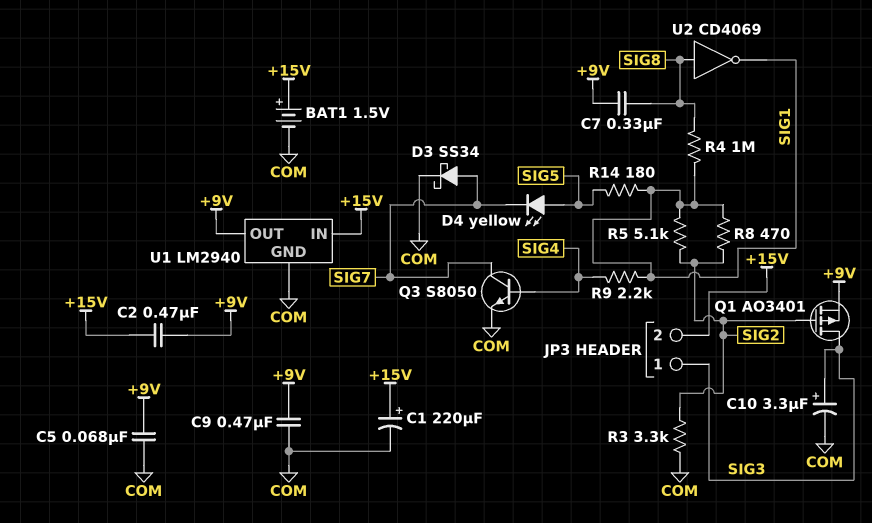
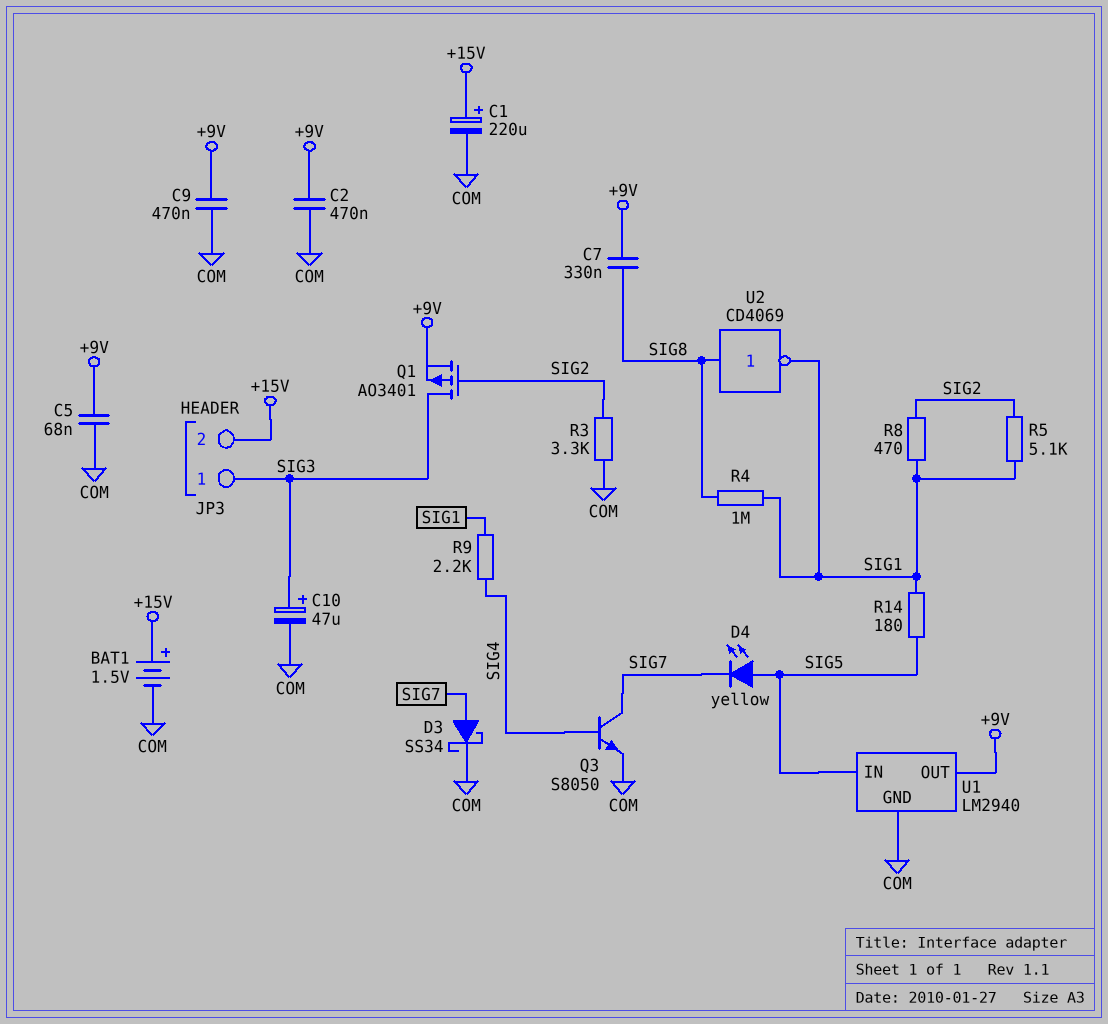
C2: 470nF (+9V, +15V) -> 470nF (+9V, COM)
C10: 3.3uF (plus SIG3, minus COM) -> 47uF (plus SIG3, minus COM)
U1 pin IN: +15V -> SIG5

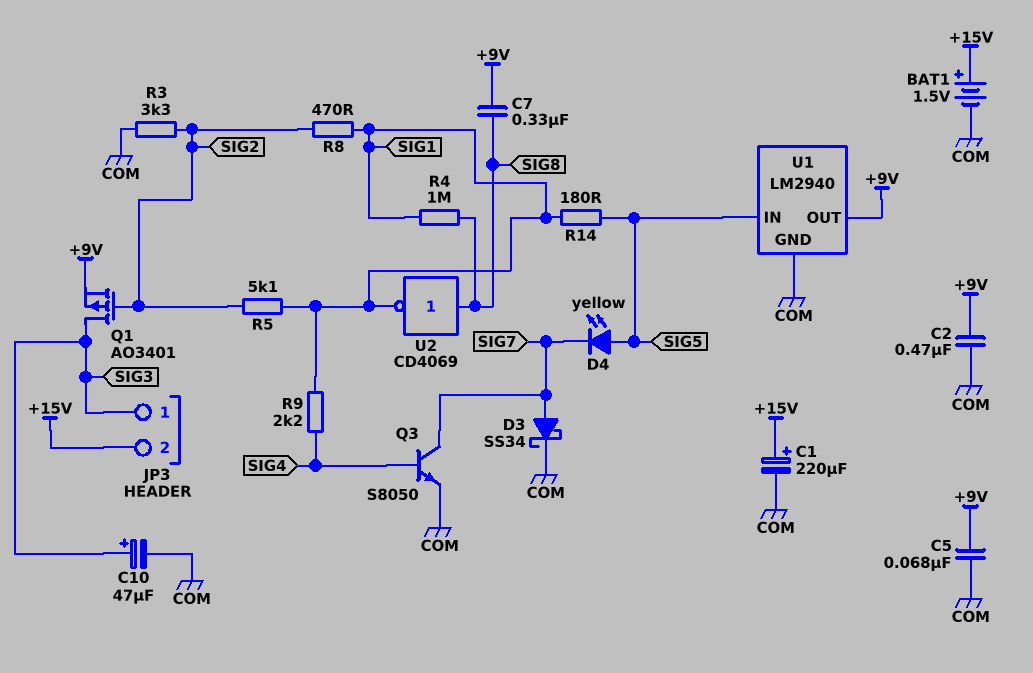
C9: 470nF (+9V, COM) -> none

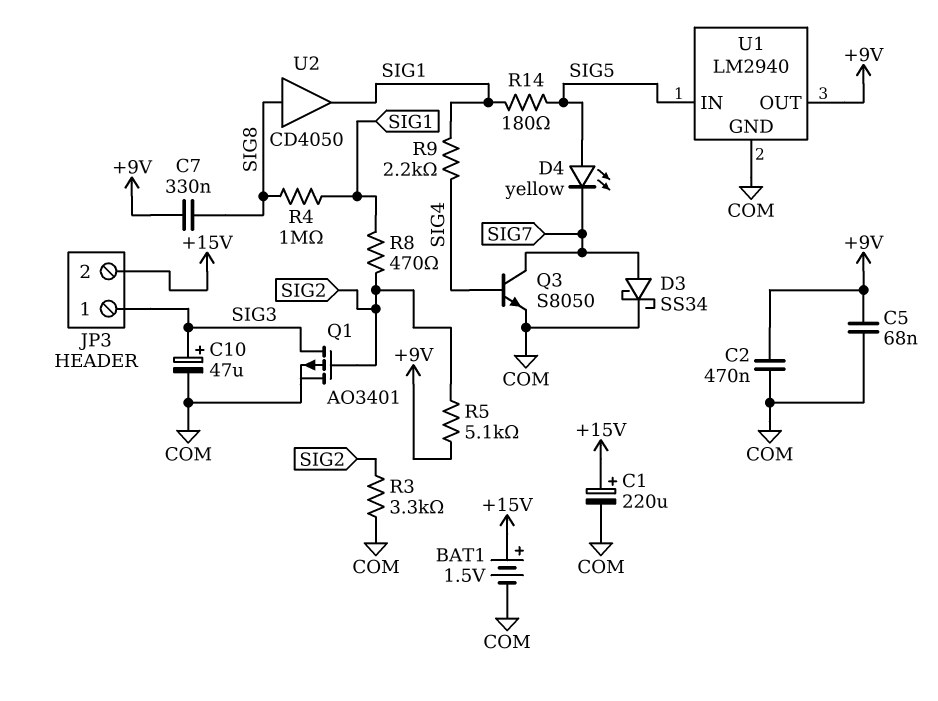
Q1: PMOS AO3401 (G SIG2, D SIG3, S +9V) -> PMOS AO3401 (G SIG2, D SIG3, S COM)
R5: 5.1k (SIG1, SIG2) -> 5.1k (+9V, SIG2)
U2: NOT CD4069 (in SIG8, out SIG1) -> buffer CD4050 (in SIG8, out SIG1)

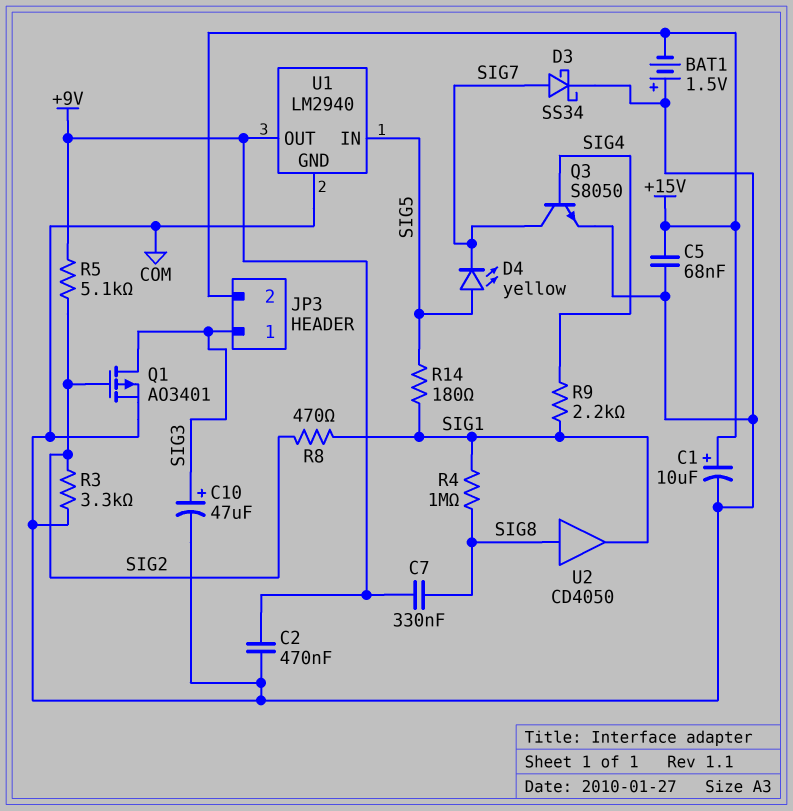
BAT1: 1.5V (plus +15V, minus COM) -> 1.5V (plus COM, minus +15V)
C1: 220uF (plus +15V, minus COM) -> 10uF (plus +15V, minus COM)
C5: 68nF (+9V, COM) -> 68nF (+15V, COM)

